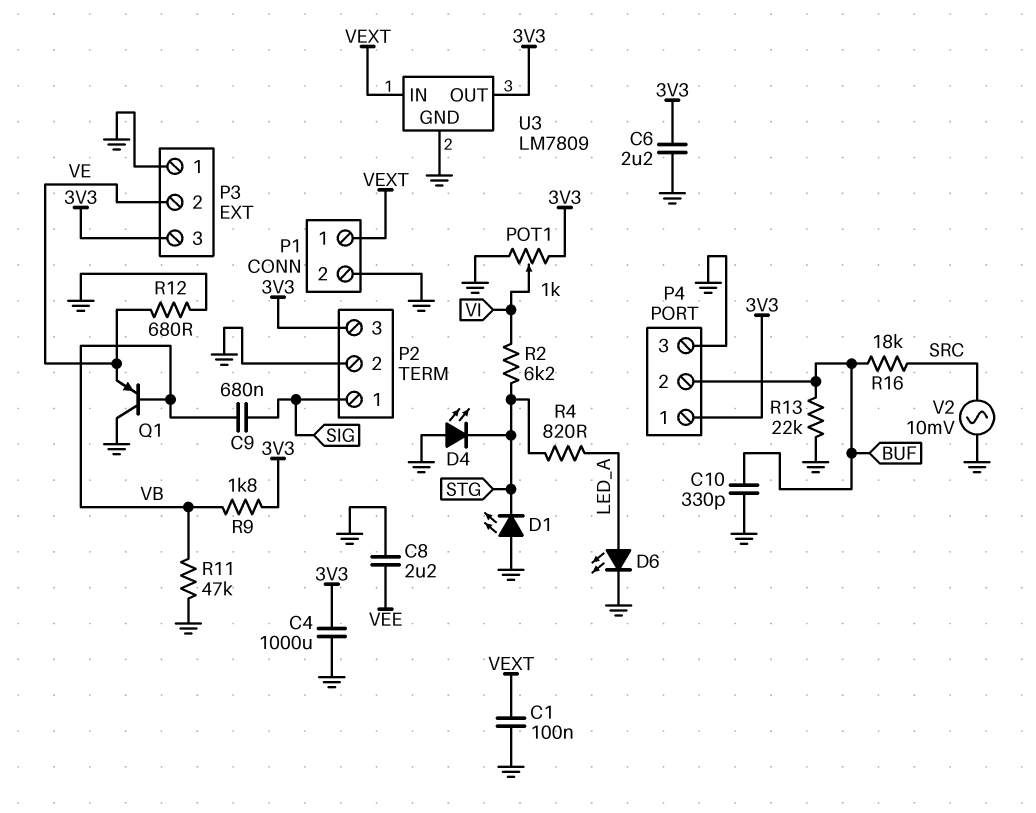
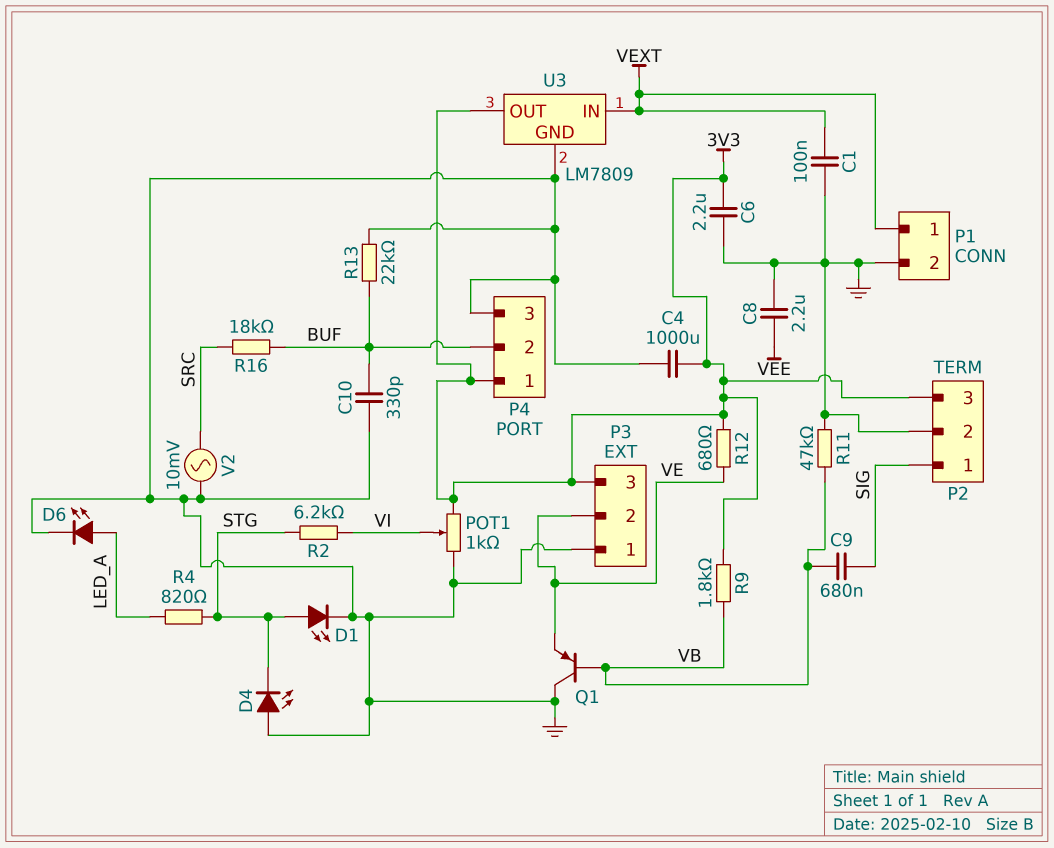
D1: LED (A GND, K STG) -> LED (A STG, K GND)
R12: 680 (GND, VE) -> 680 (3V3, VE)

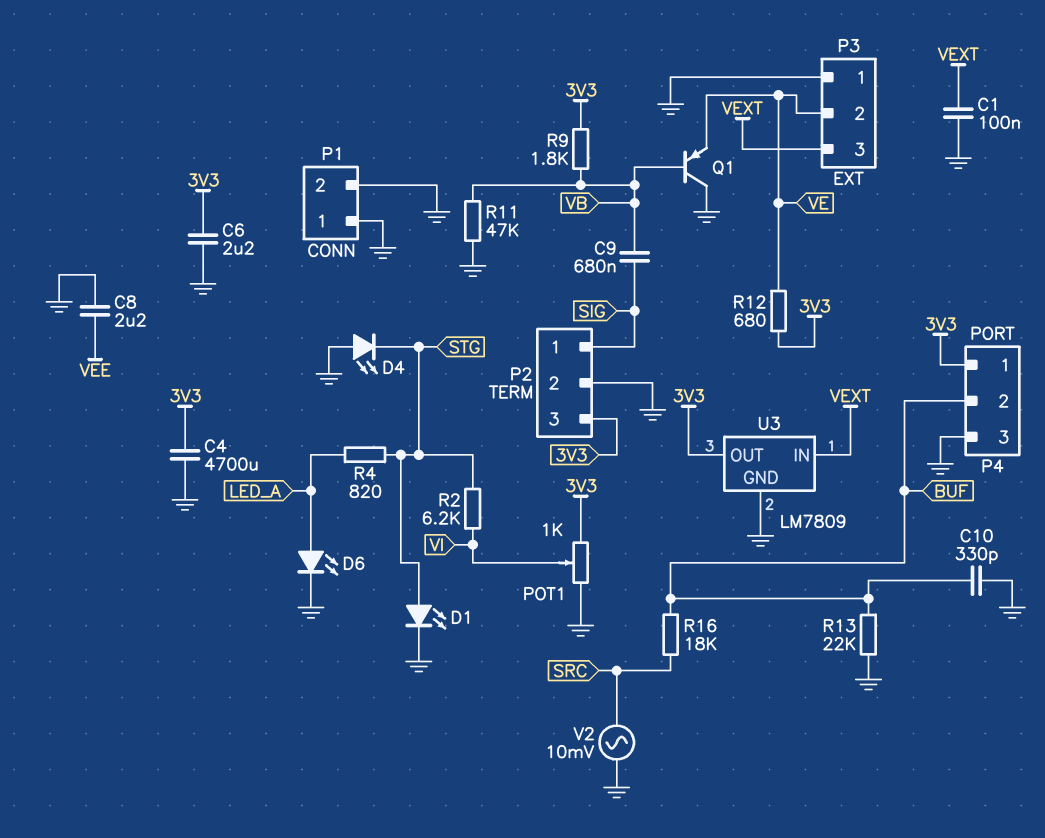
C4: 1000uF (3V3, GND) -> 4700uF (3V3, GND)
P1 pin 1: VEXT -> GND
P3 pin 3: 3V3 -> VEXT

